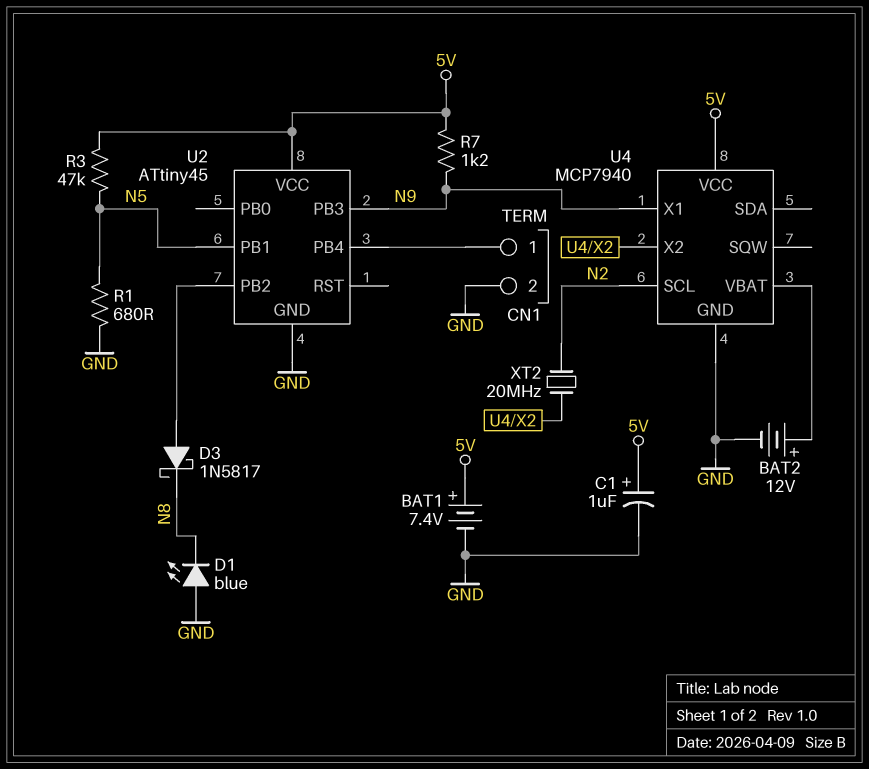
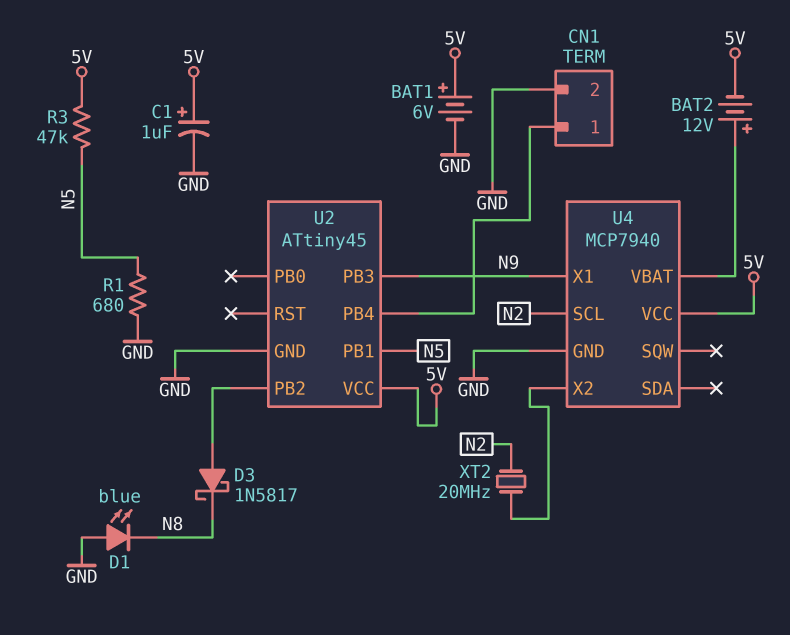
BAT1: 7.4V (plus 5V, minus GND) -> 6V (plus 5V, minus GND)
BAT2: 12V (plus U4/VBAT, minus GND) -> 12V (plus U4/VBAT, minus 5V)
R7: 1.2k (5V, N9) -> none

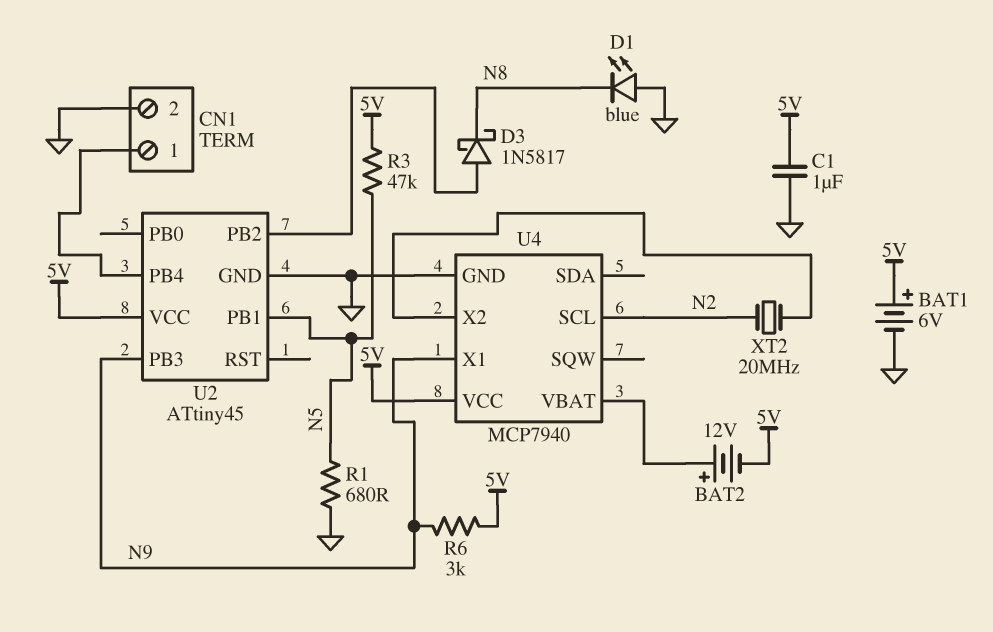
C1: 1uF (plus 5V, minus GND) -> 1uF (5V, GND)
R6: none -> 3k (5V, N9)

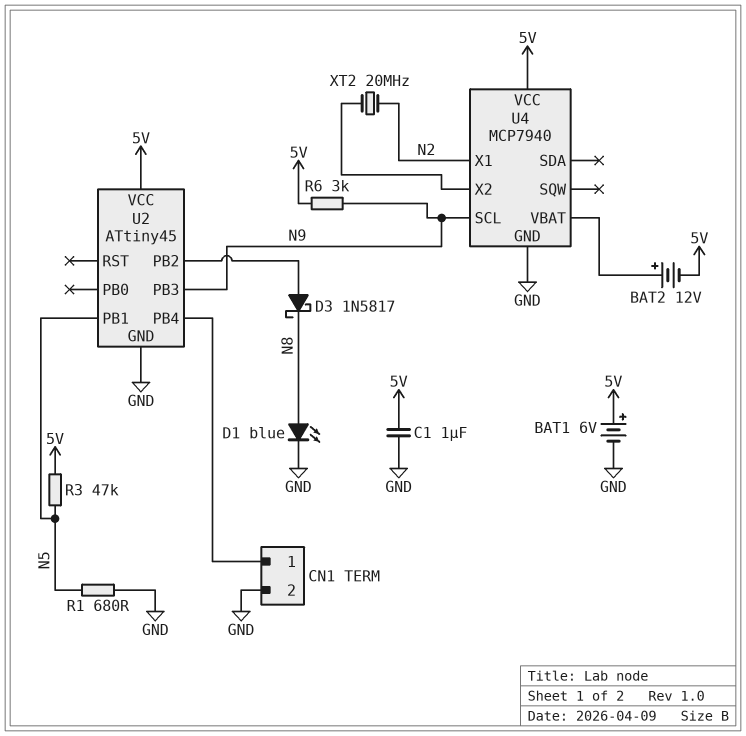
D1: LED blue (A GND, K N8) -> LED blue (A N8, K GND)
U4 pin SCL: N2 -> N9
U4 pin X1: N9 -> N2

